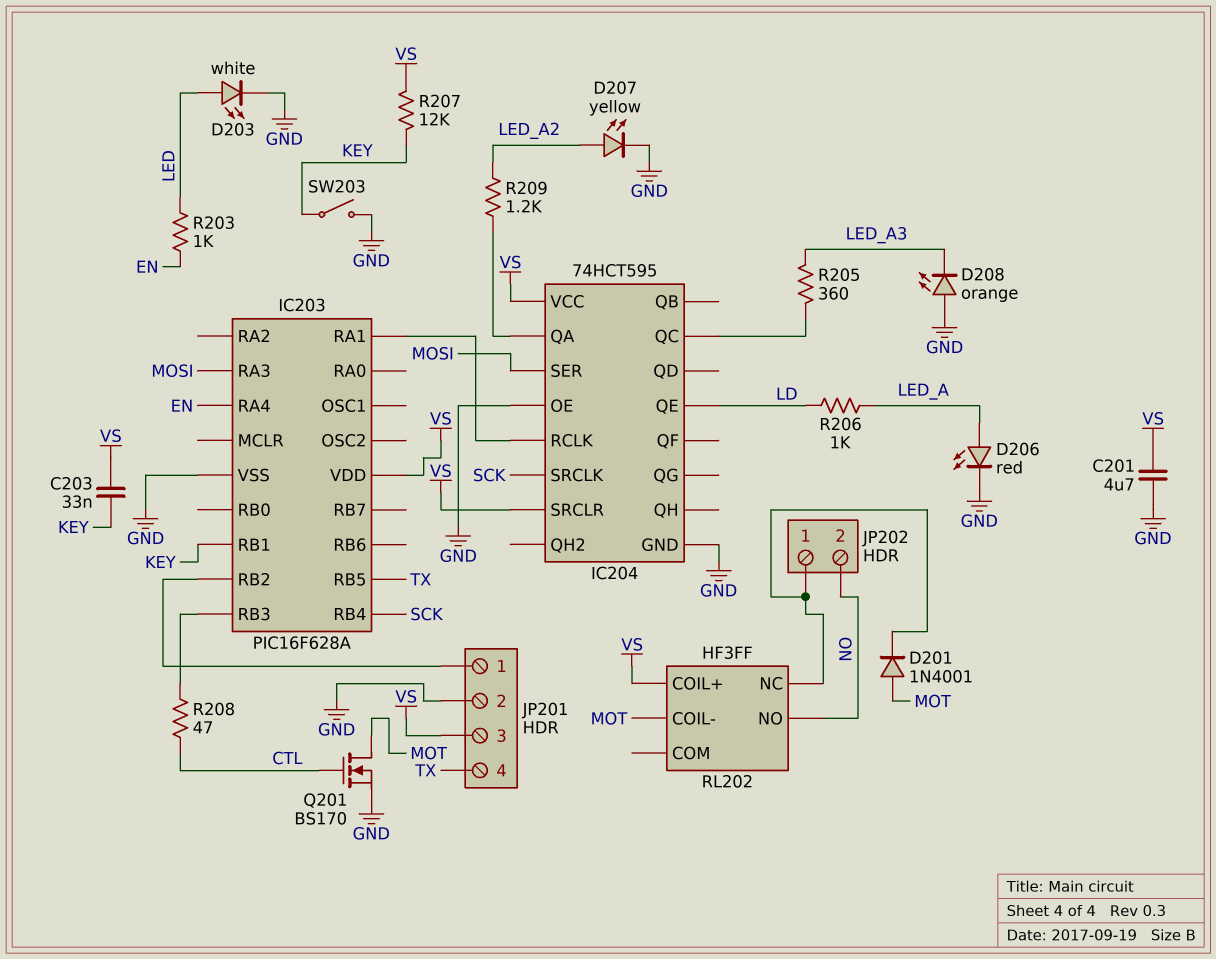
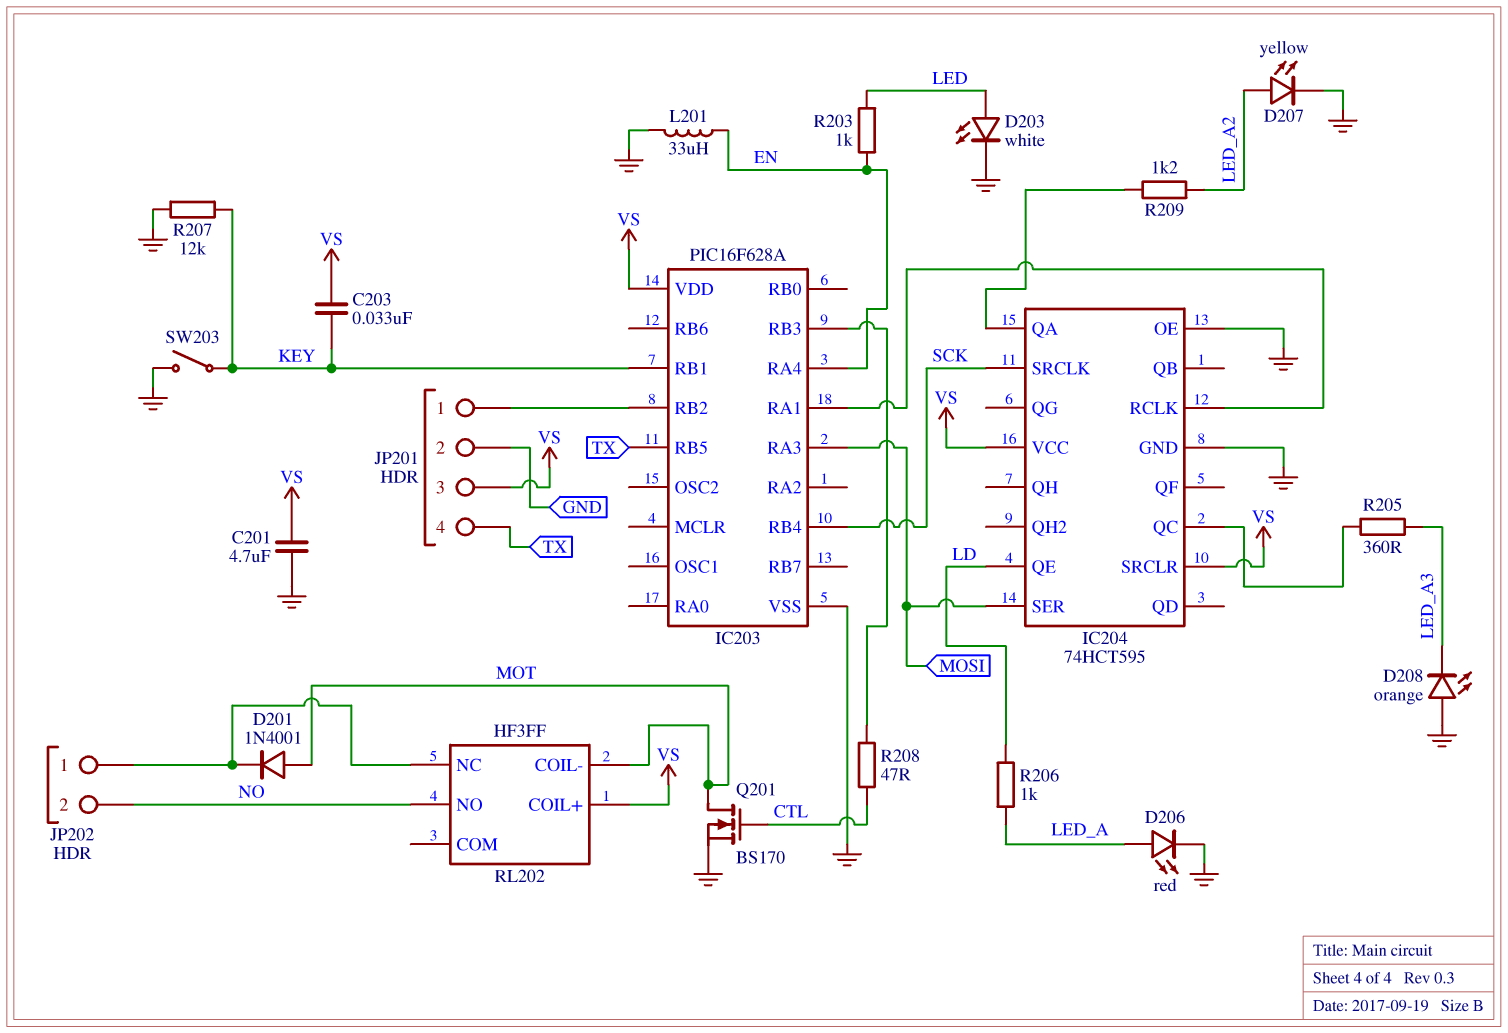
L201: none -> 33uH (EN, GND)
R207: 12k (KEY, VS) -> 12k (GND, KEY)

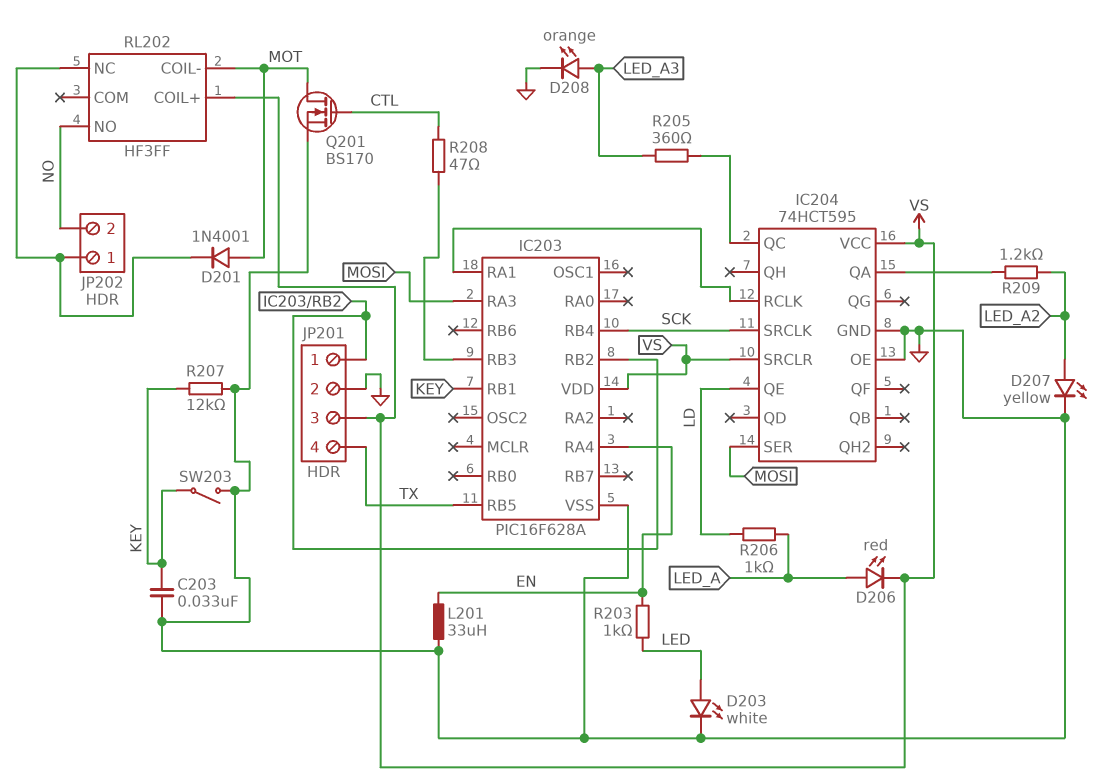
C201: 4.7uF (GND, VS) -> none
C203: 33nF (KEY, VS) -> 33nF (GND, KEY)
D206: LED red (A LED_A, K GND) -> LED red (A LED_A, K VS)
D208: LED orange (A GND, K LED_A3) -> LED orange (A LED_A3, K GND)

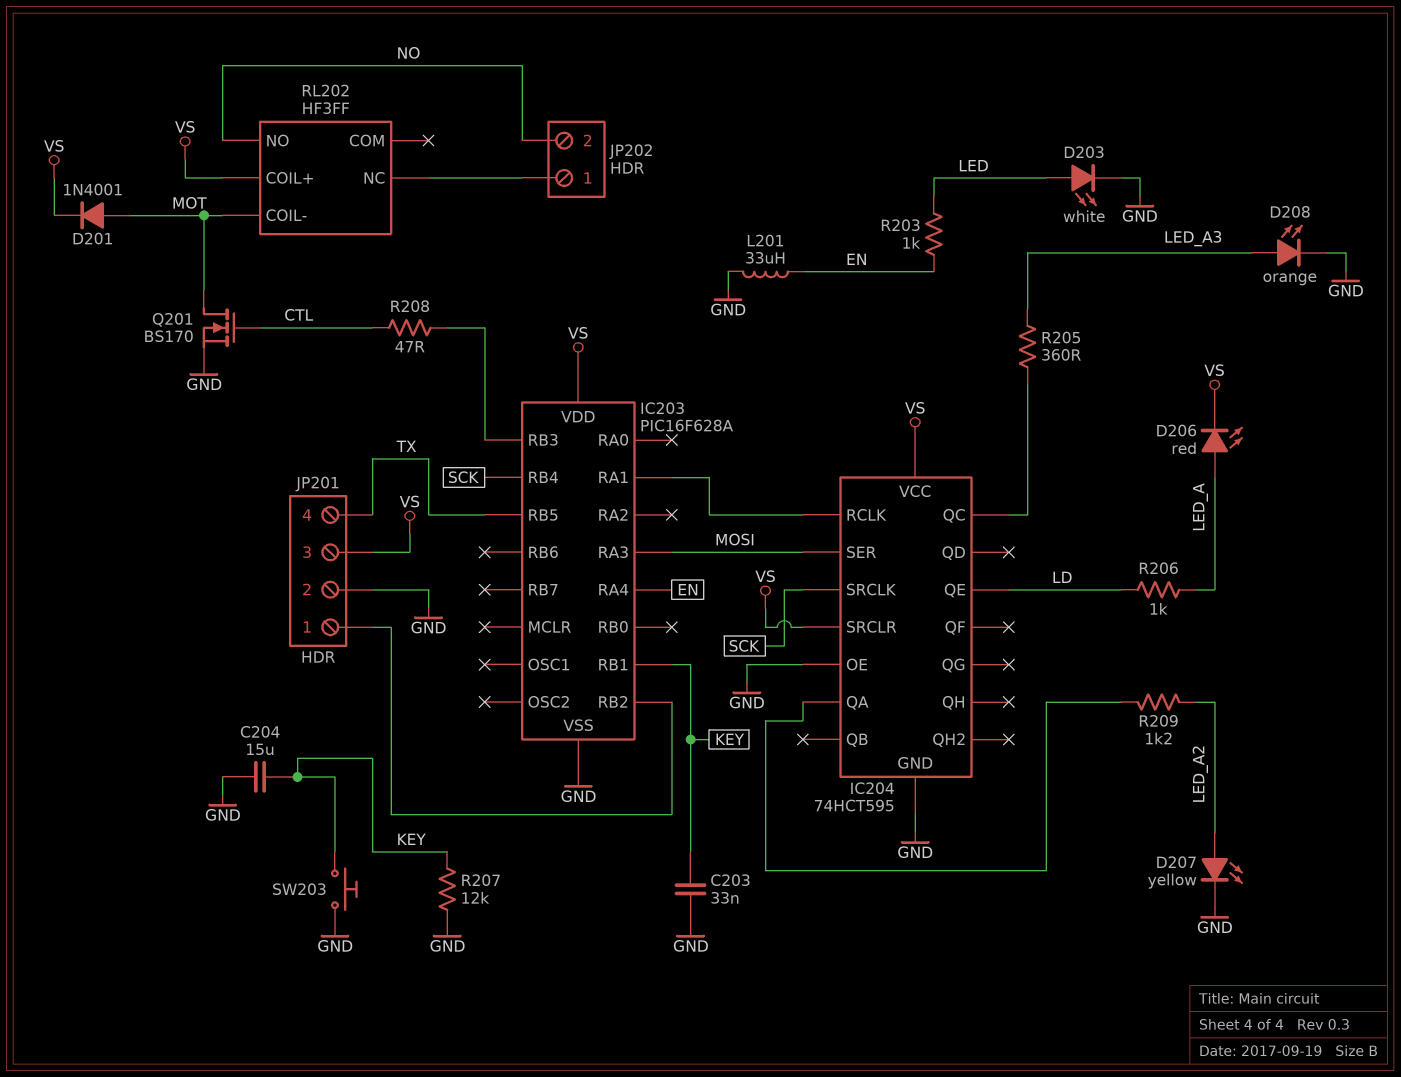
C204: none -> 15uF (GND, KEY)
D201: diode 1N4001 (A MOT, K JP202/1) -> diode 1N4001 (A MOT, K VS)
SW203: switch (GND, KEY) -> button (GND, KEY)

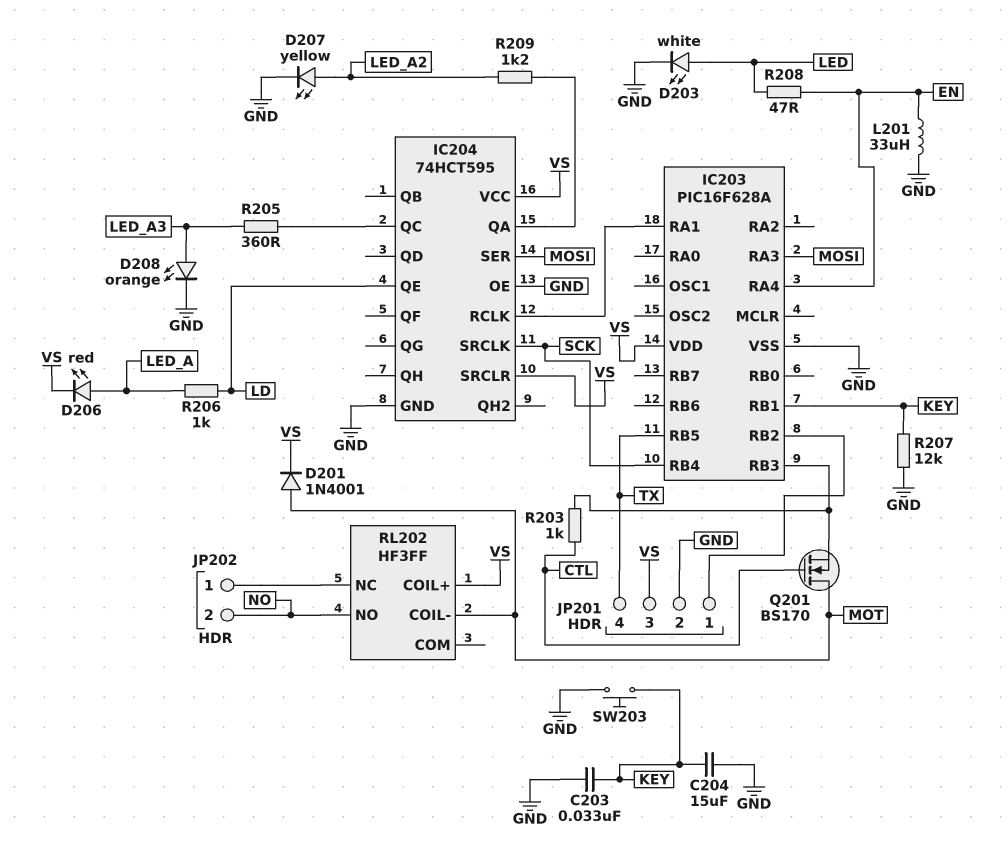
Q201: NMOS BS170 (G CTL, D MOT, S GND) -> NMOS BS170 (G CTL, D MOT, S IC203/RB3)
R203: 1k (EN, LED) -> 1k (CTL, IC203/RB3)
R208: 47 (CTL, IC203/RB3) -> 47 (EN, LED)

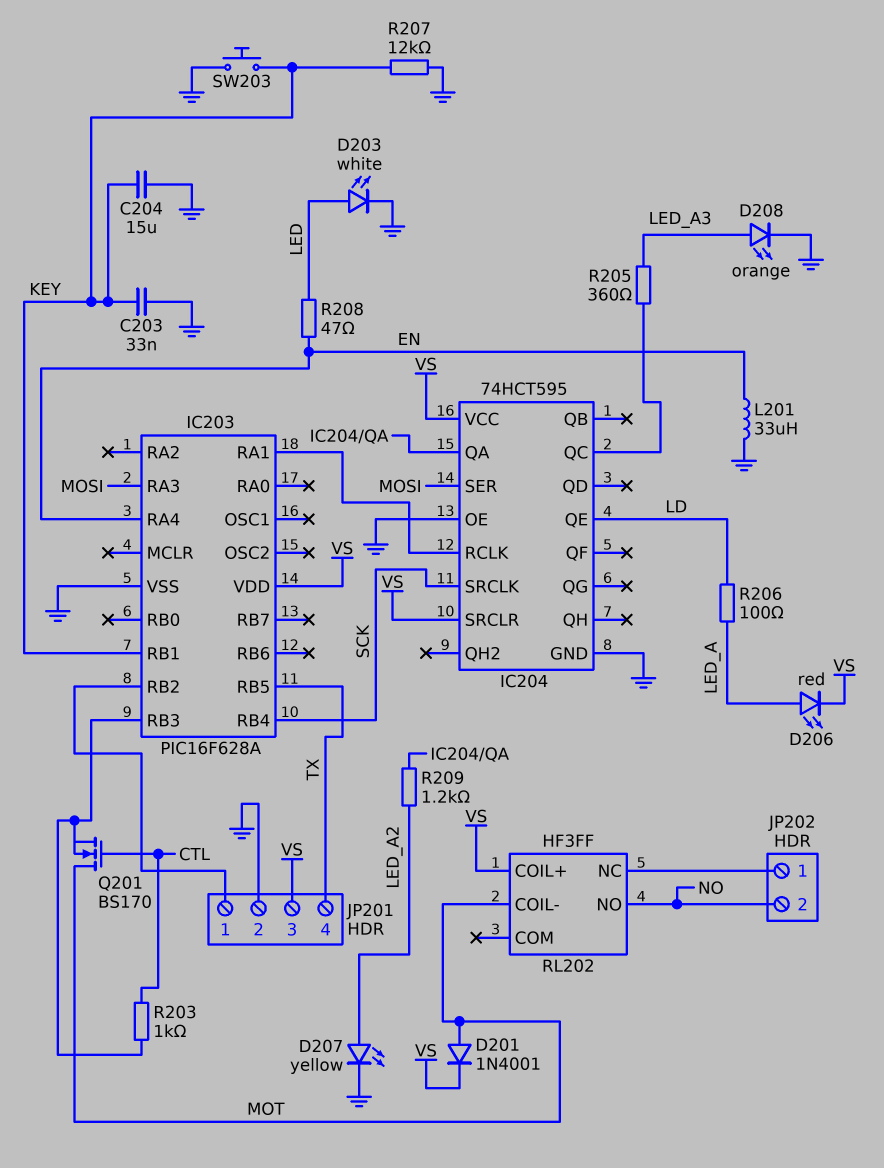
R206: 1k (LD, LED_A) -> 100 (LD, LED_A)

